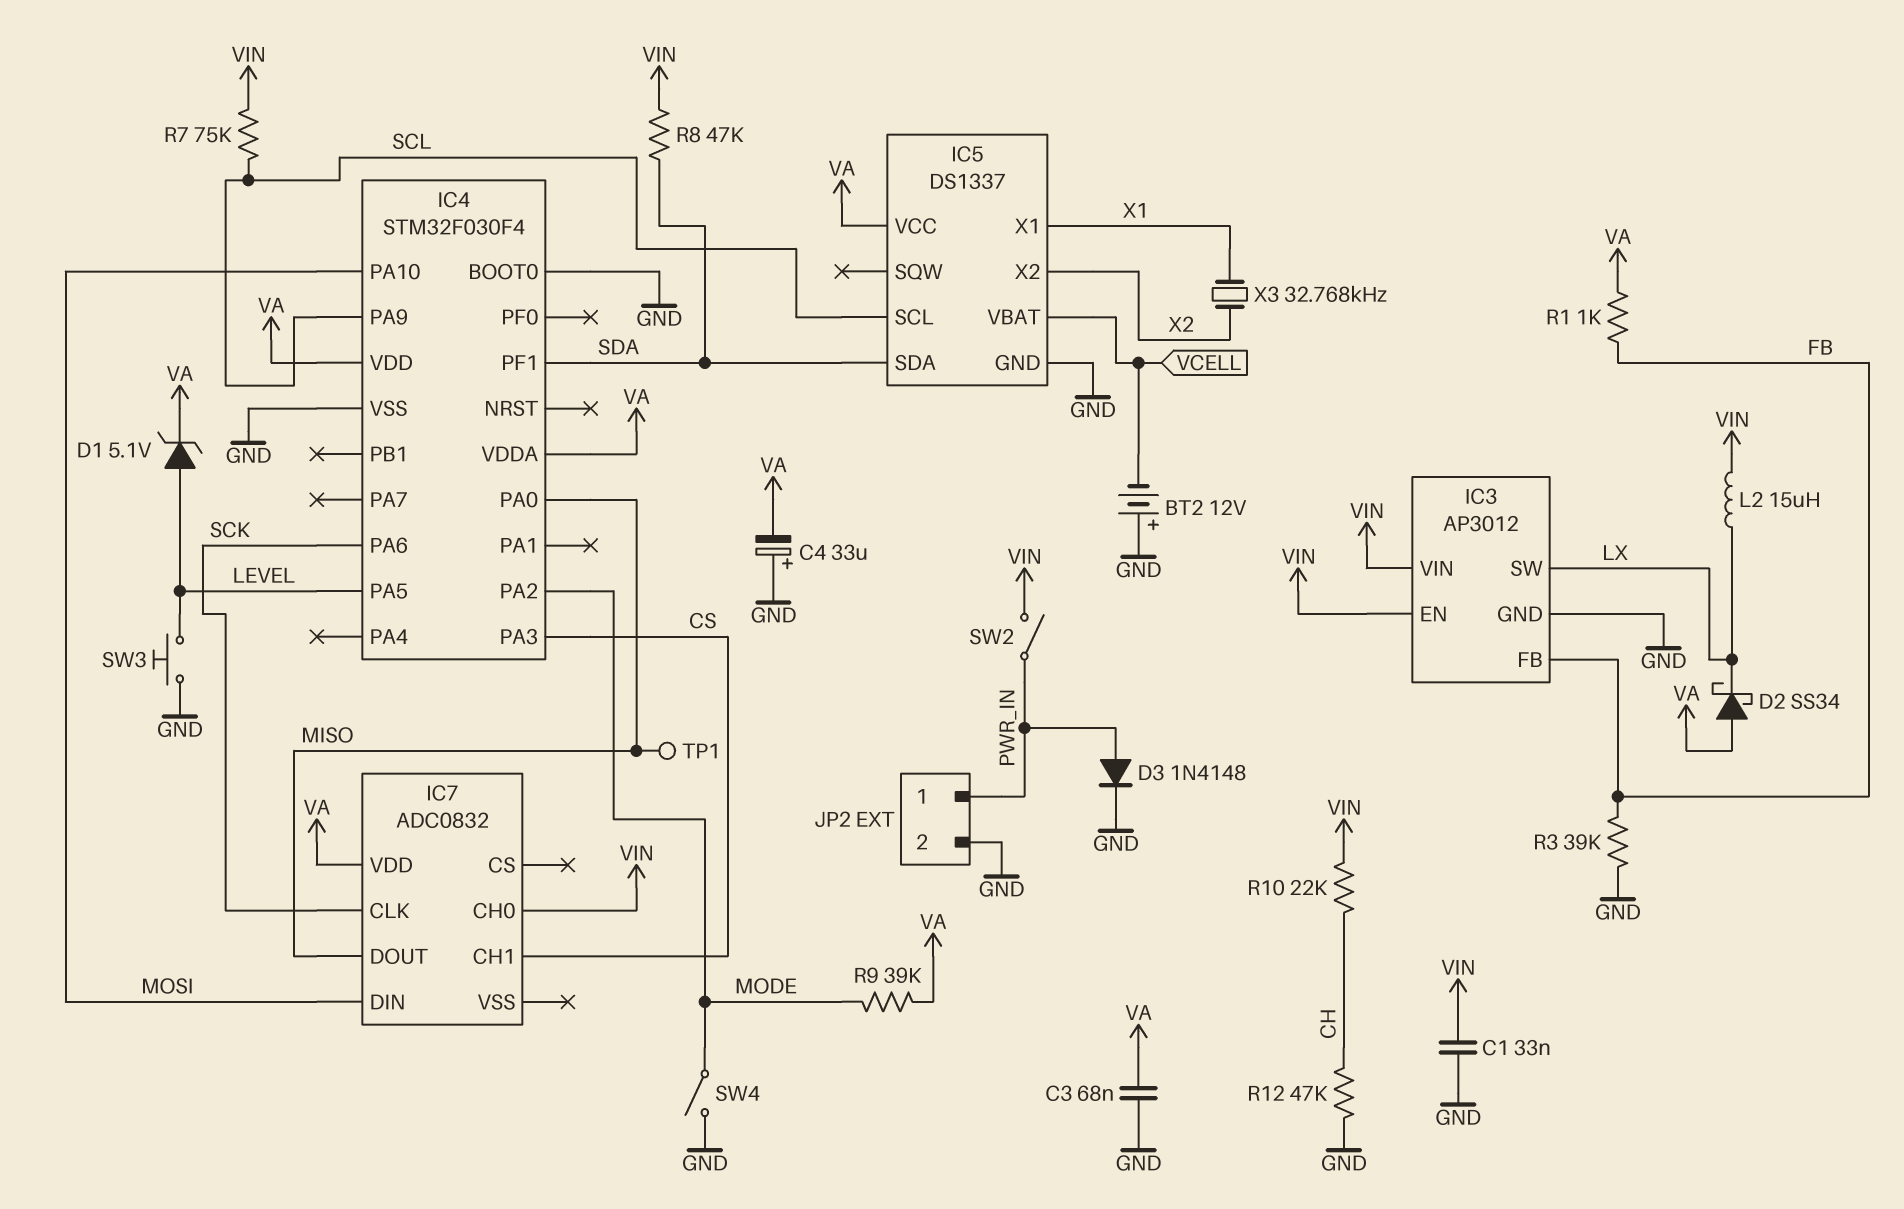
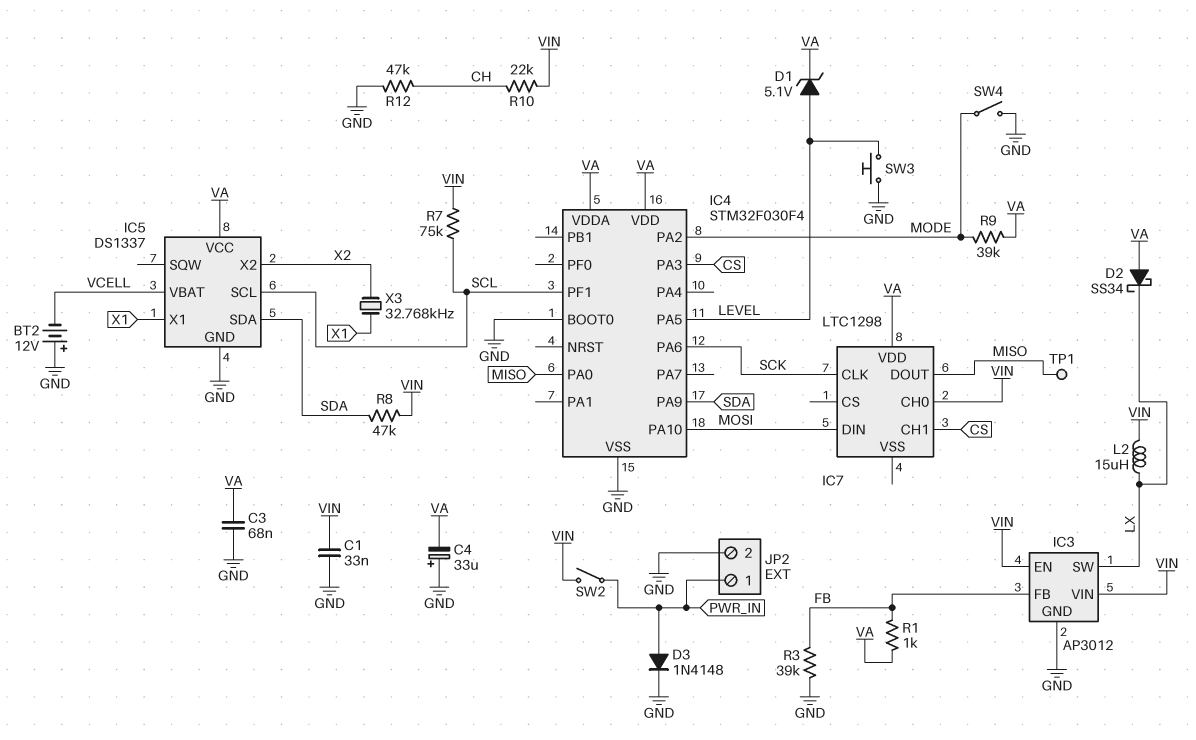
IC4 pin PA9: SCL -> SDA
IC4 pin PF1: SDA -> SCL
IC7: ADC0832 -> LTC1298

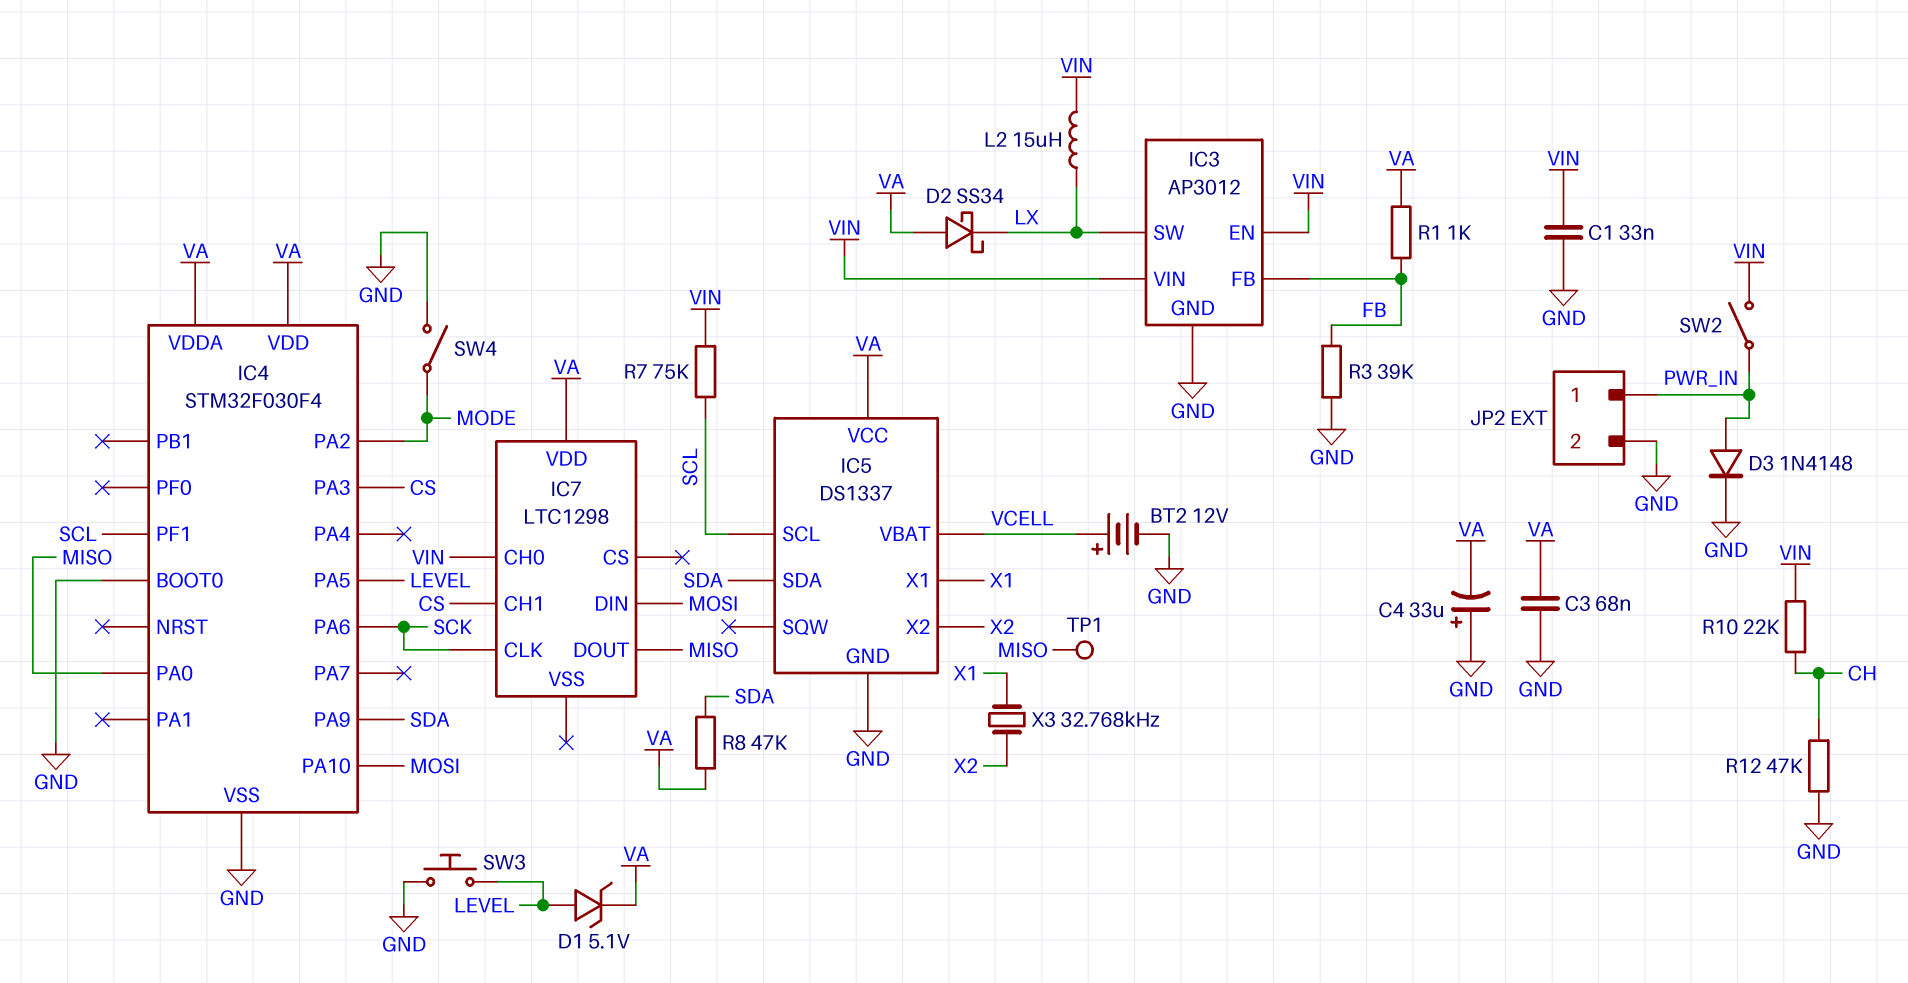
BT2: 12V (plus GND, minus VCELL) -> 12V (plus VCELL, minus GND)
R8: 47k (SDA, VIN) -> 47k (SDA, VA)
R9: 39k (MODE, VA) -> none

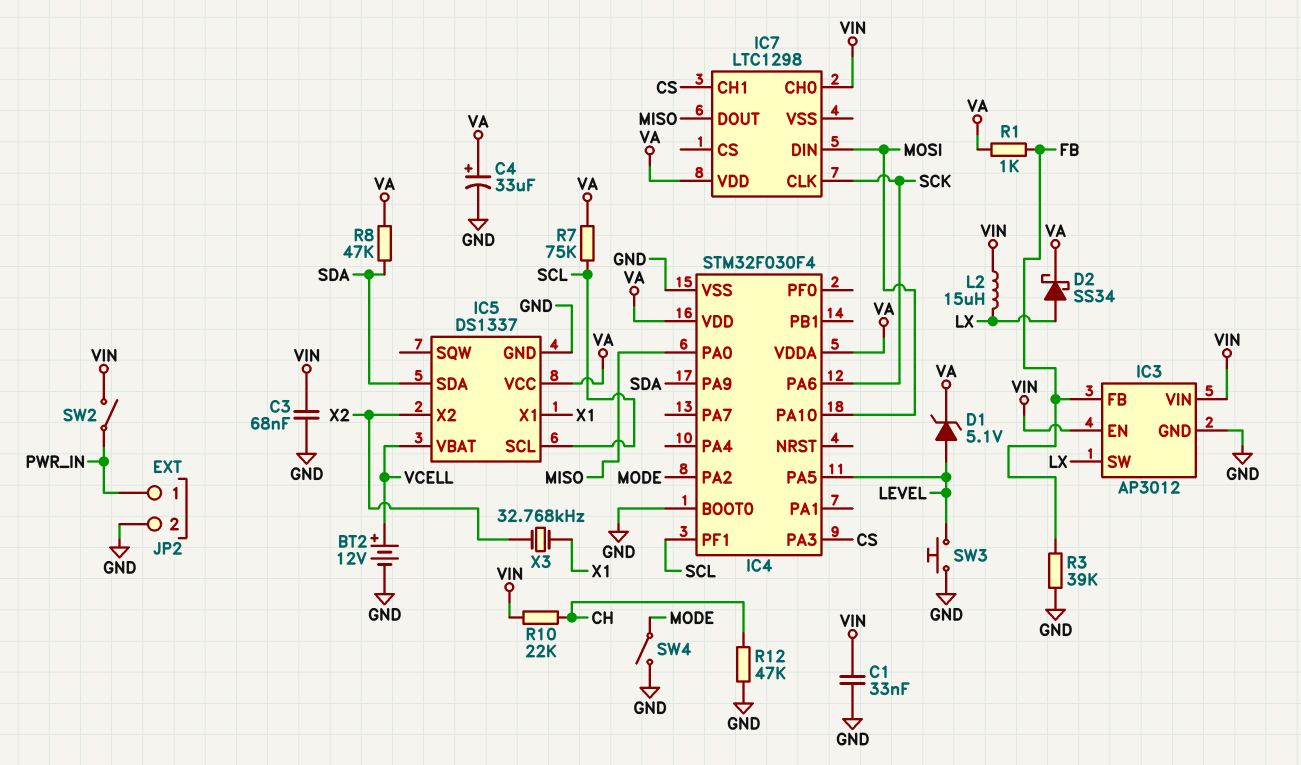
C3: 68nF (GND, VA) -> 68nF (GND, VIN)
C4: 33uF (plus GND, minus VA) -> 33uF (plus VA, minus GND)
D2: schottky SS34 (A VA, K LX) -> schottky SS34 (A LX, K VA)
D3: diode 1N4148 (A PWR_IN, K GND) -> none
R7: 75k (SCL, VIN) -> 75k (SCL, VA)
TP1: test point (MISO) -> none

